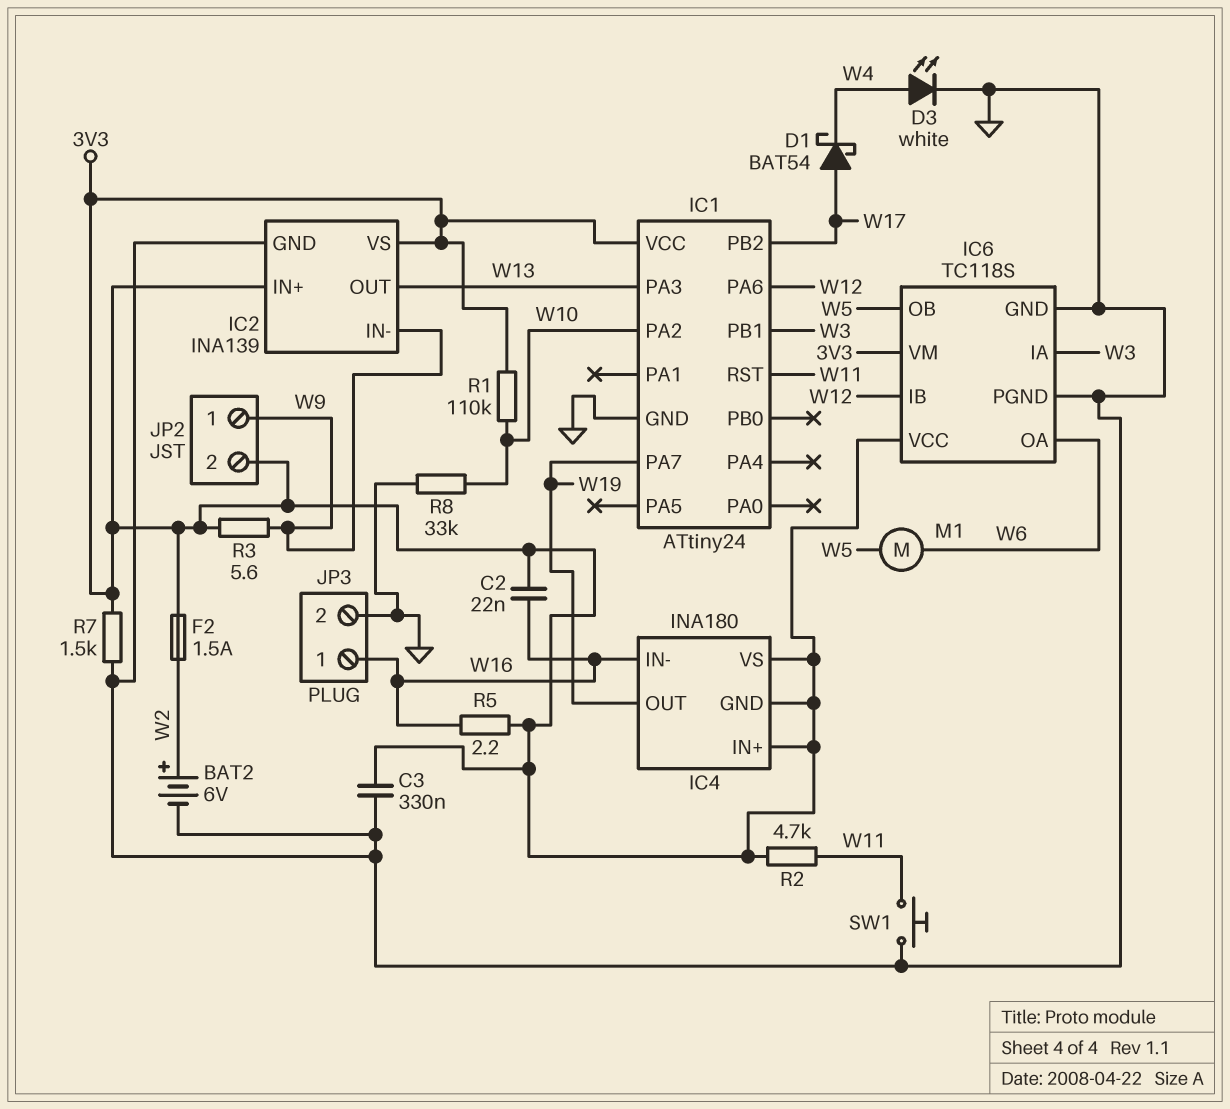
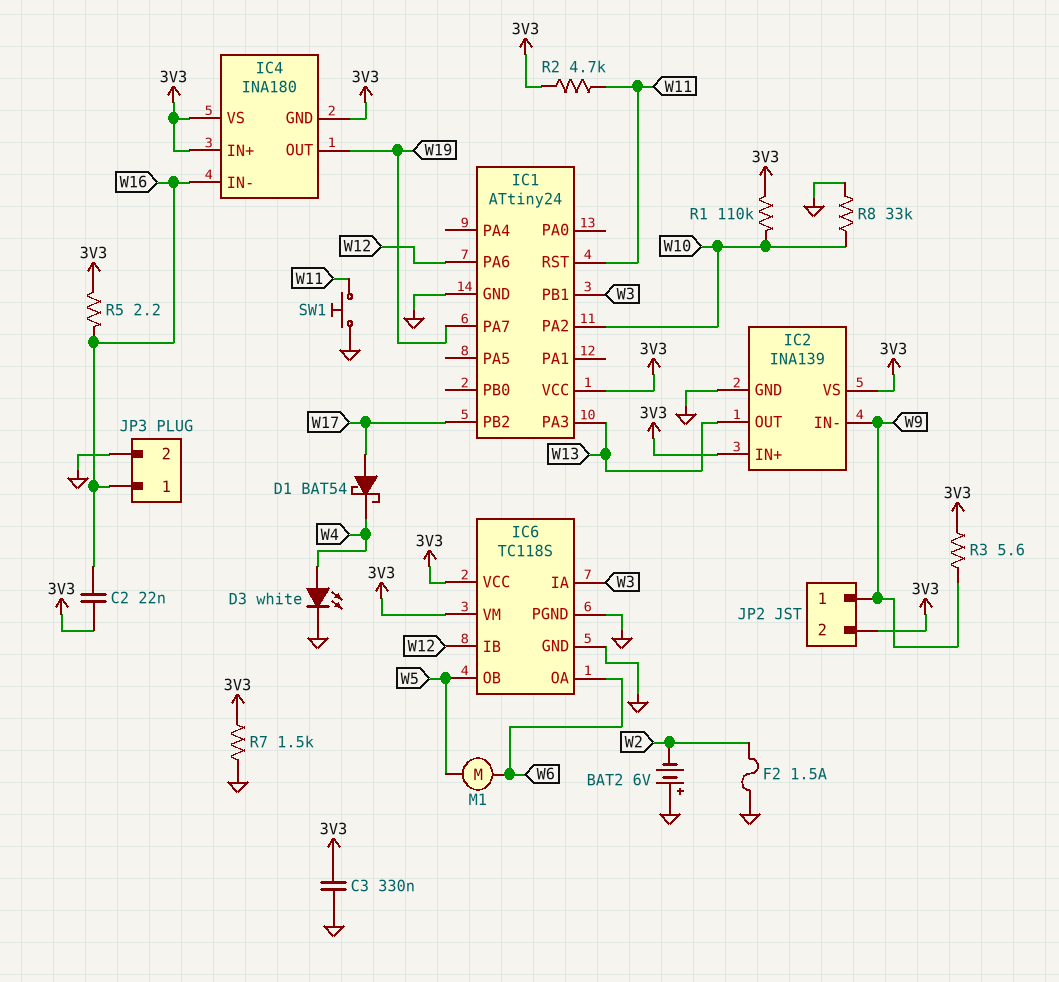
BAT2: 6V (plus W2, minus GND) -> 6V (plus GND, minus W2)
F2: 1.5A (3V3, W2) -> 1.5A (GND, W2)

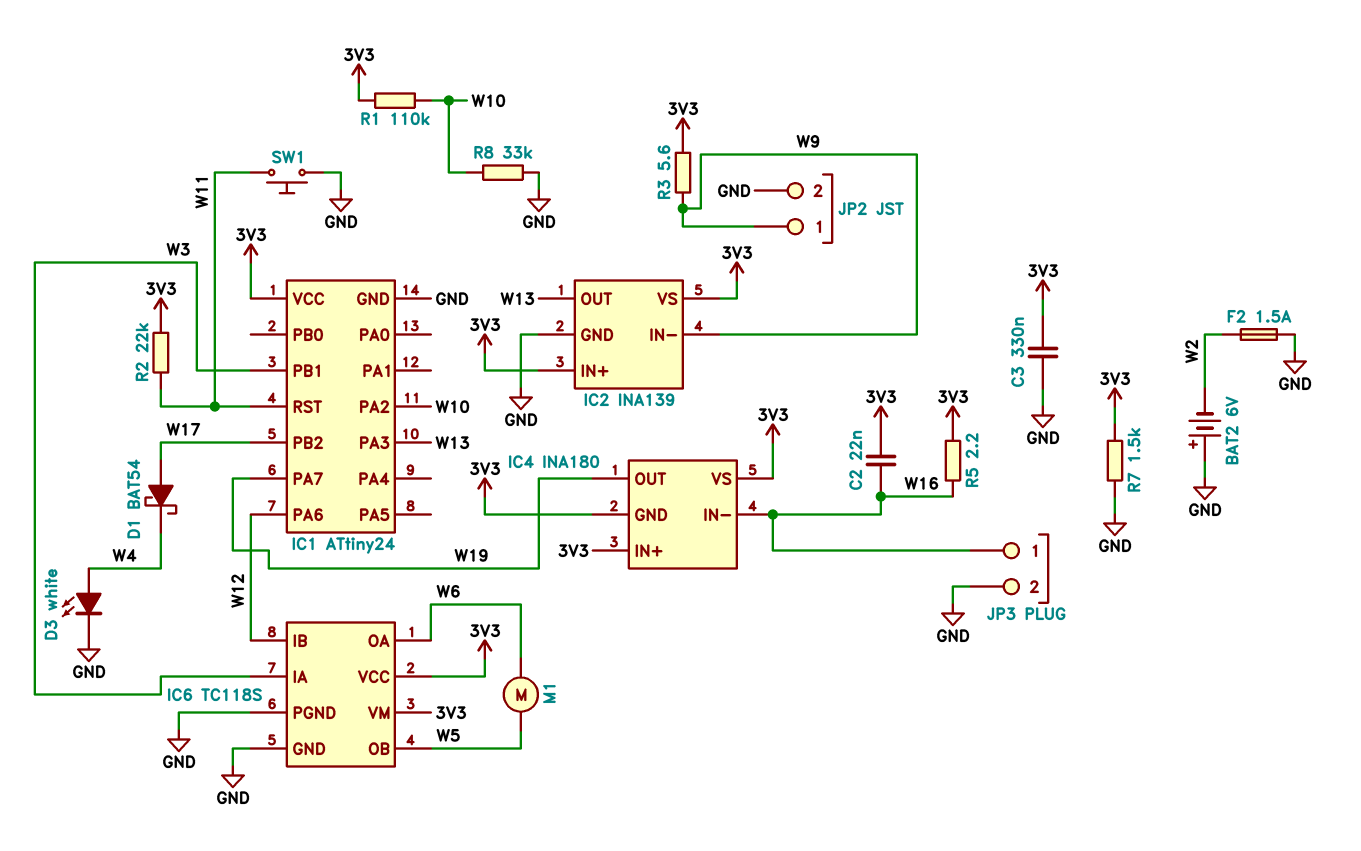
JP2 pin 2: 3V3 -> GND
R2: 4.7k (3V3, W11) -> 22k (3V3, W11)

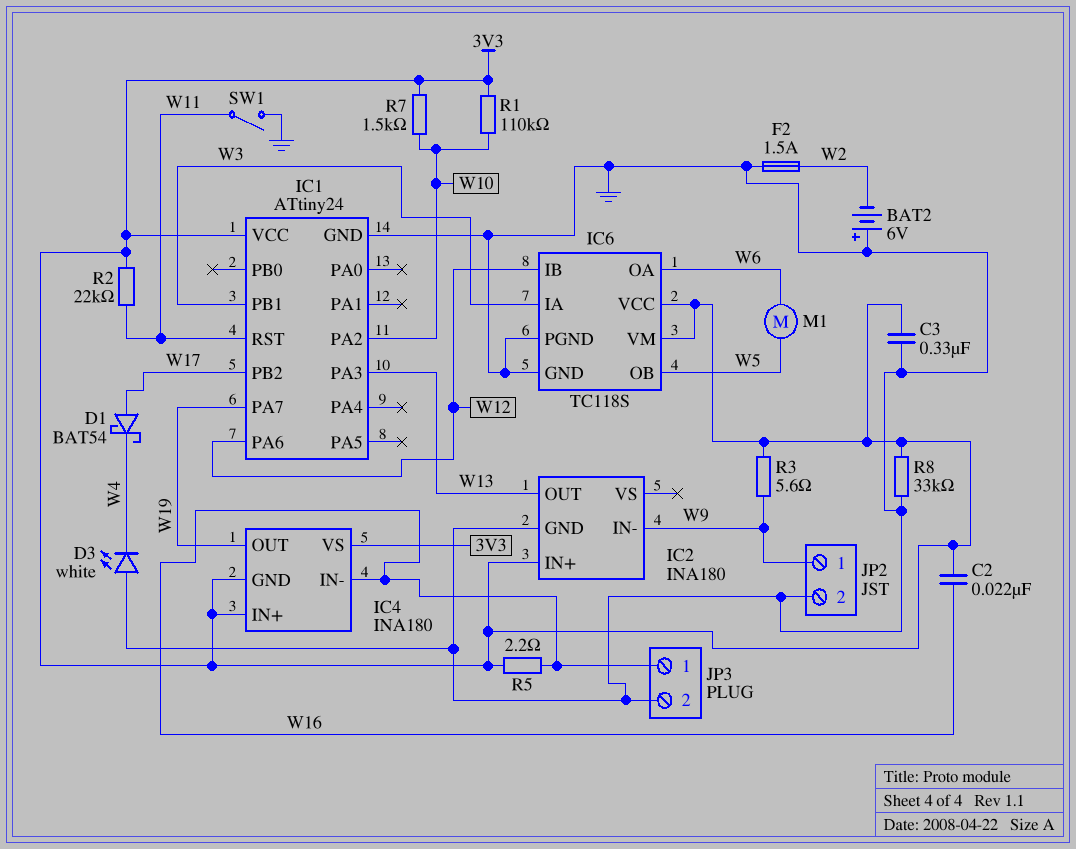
D3: LED white (A W4, K GND) -> LED white (A GND, K W4)
IC2: INA139 -> INA180
IC2 pin VS: 3V3 -> none
R7: 1.5k (3V3, GND) -> 1.5k (3V3, W10)
R8: 33k (GND, W10) -> 33k (3V3, GND)
SW1: button (GND, W11) -> switch (GND, W11)

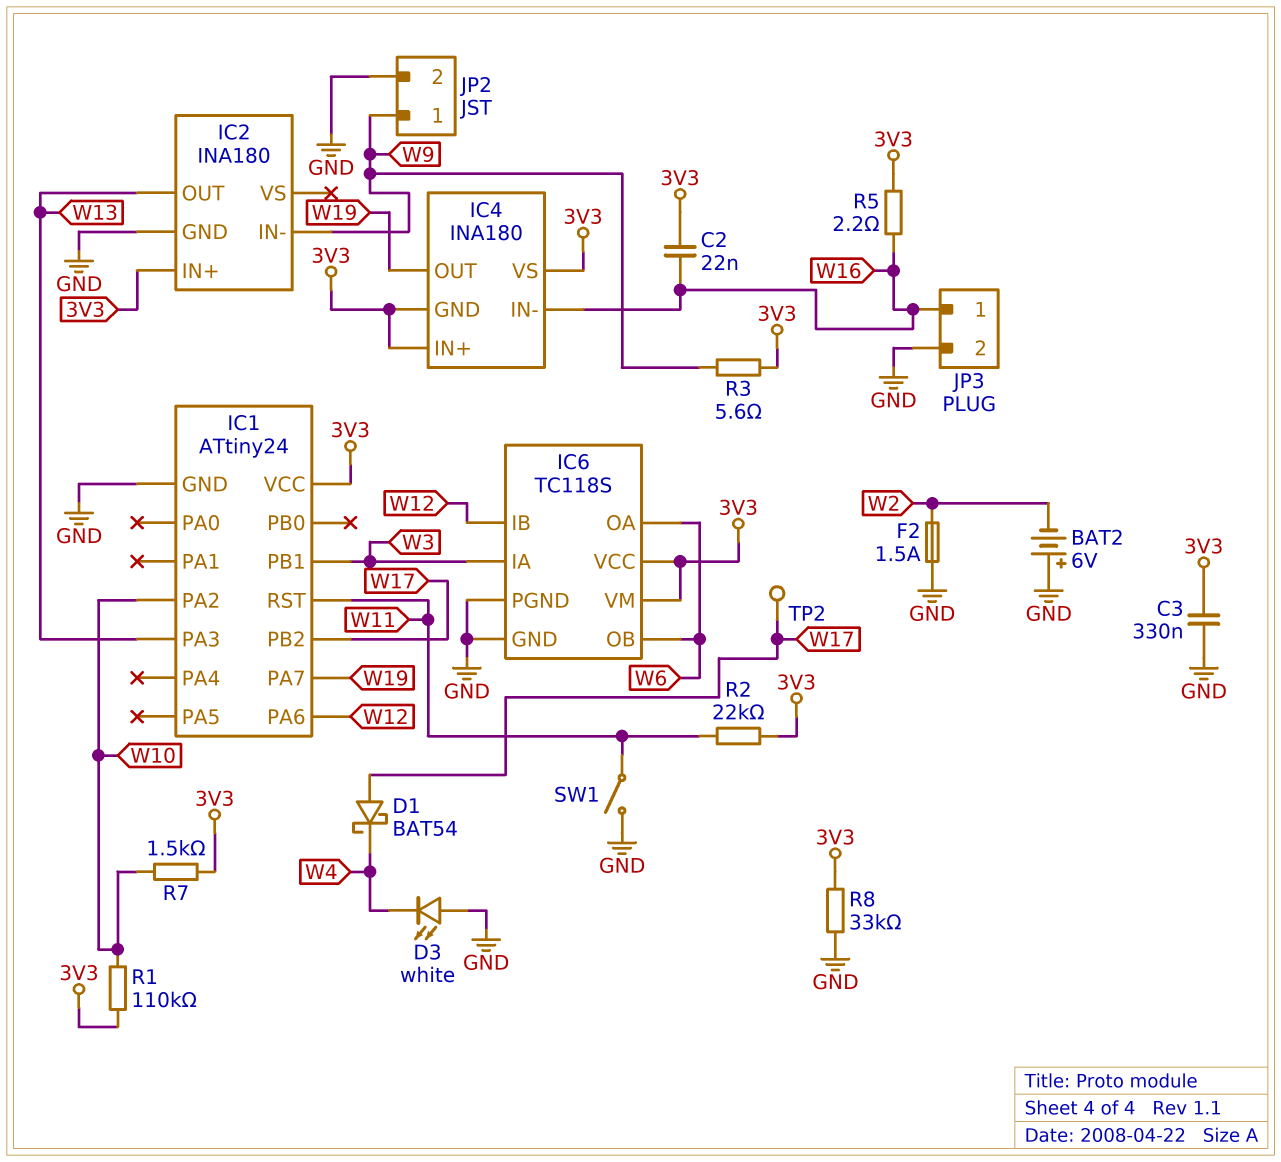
IC6 pin OB: W5 -> W6
M1: motor (W5, W6) -> none
TP2: none -> test point (W17)

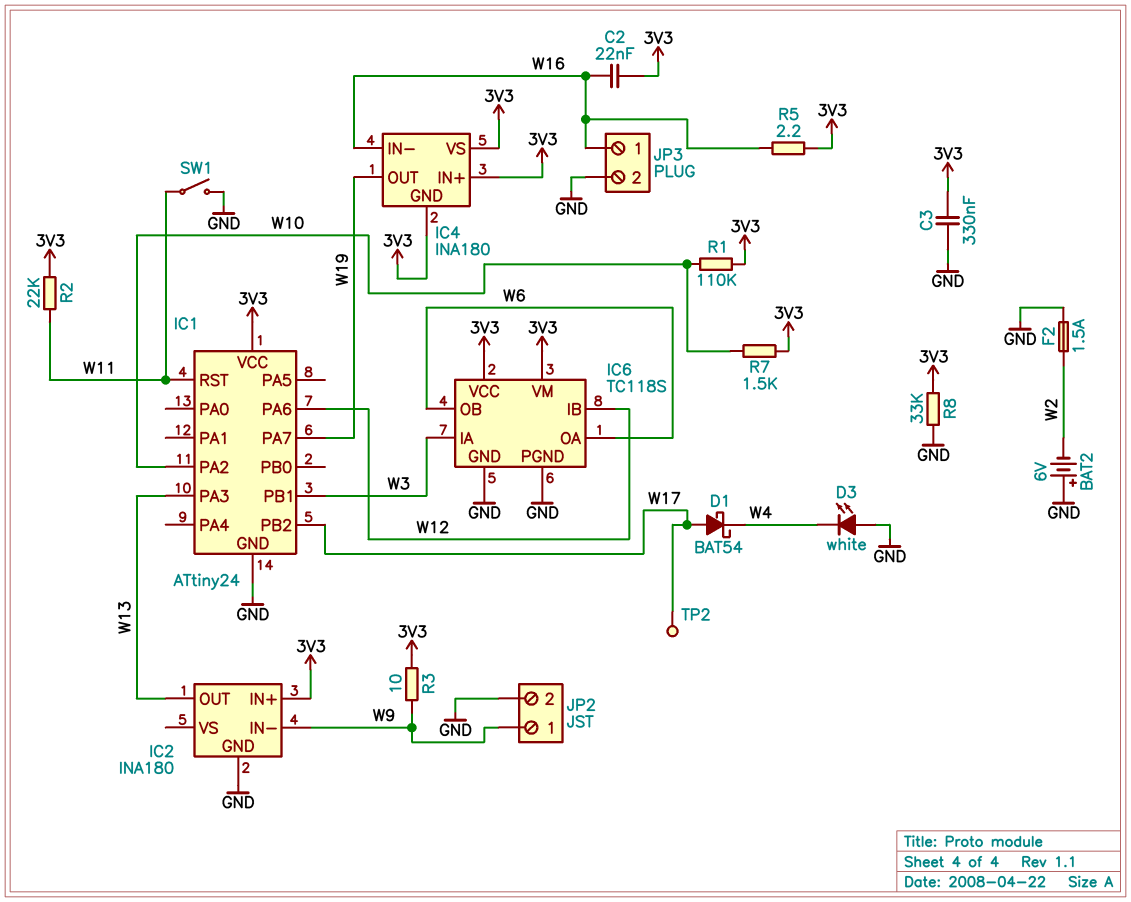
R3: 5.6 (3V3, W9) -> 10 (3V3, W9)

